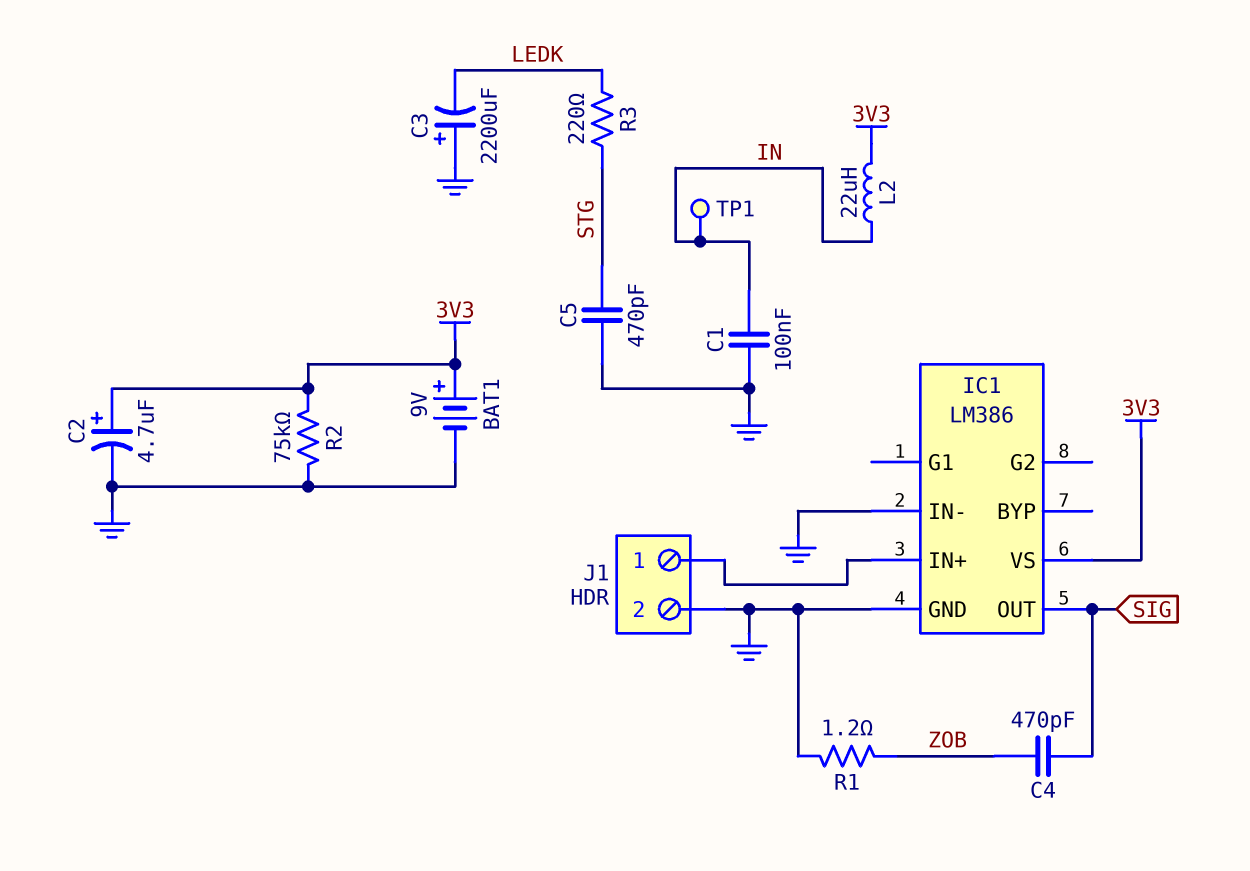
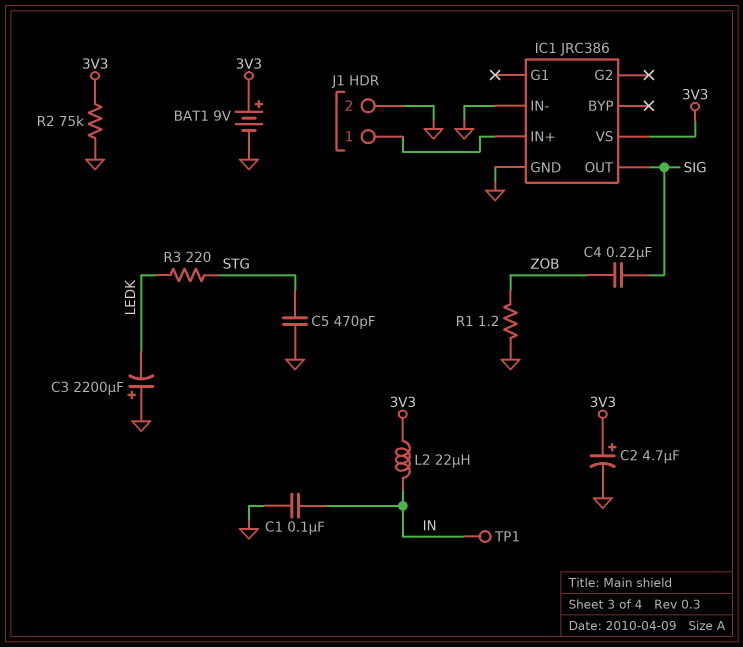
C4: 470pF (SIG, ZOB) -> 220nF (SIG, ZOB)
IC1: LM386 -> JRC386

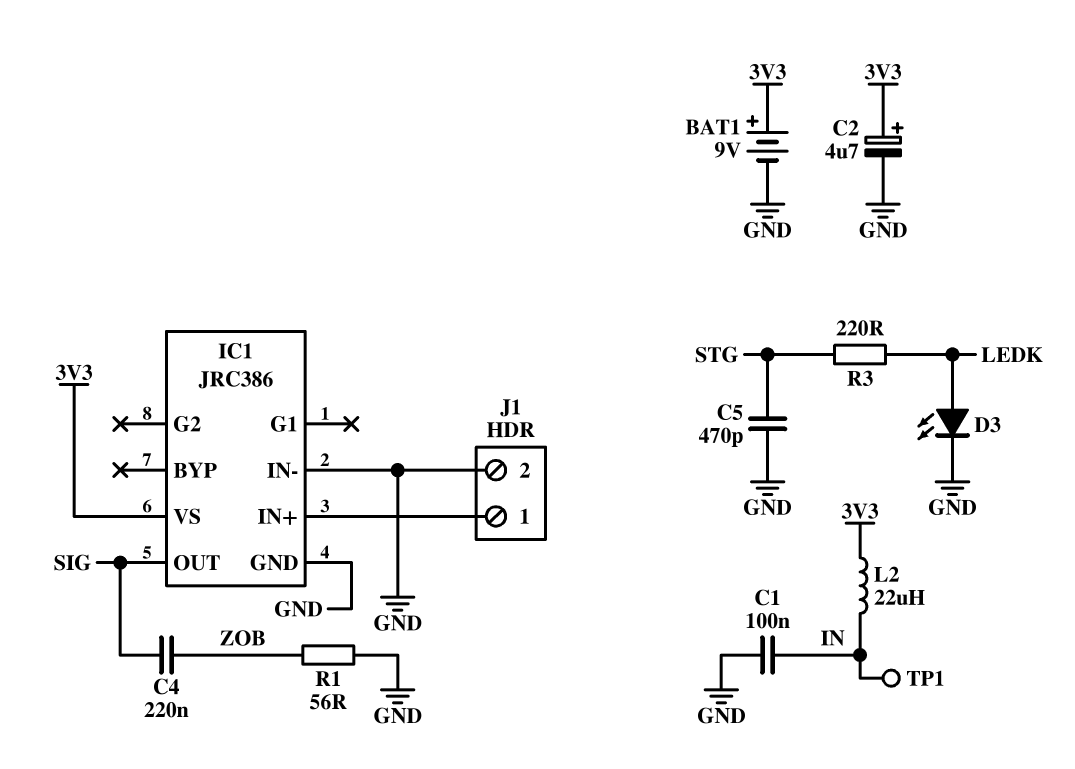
C3: 2200uF (plus GND, minus LEDK) -> none
D3: none -> LED (A LEDK, K GND)
R1: 1.2 (GND, ZOB) -> 56 (GND, ZOB)
R2: 75k (3V3, GND) -> none

